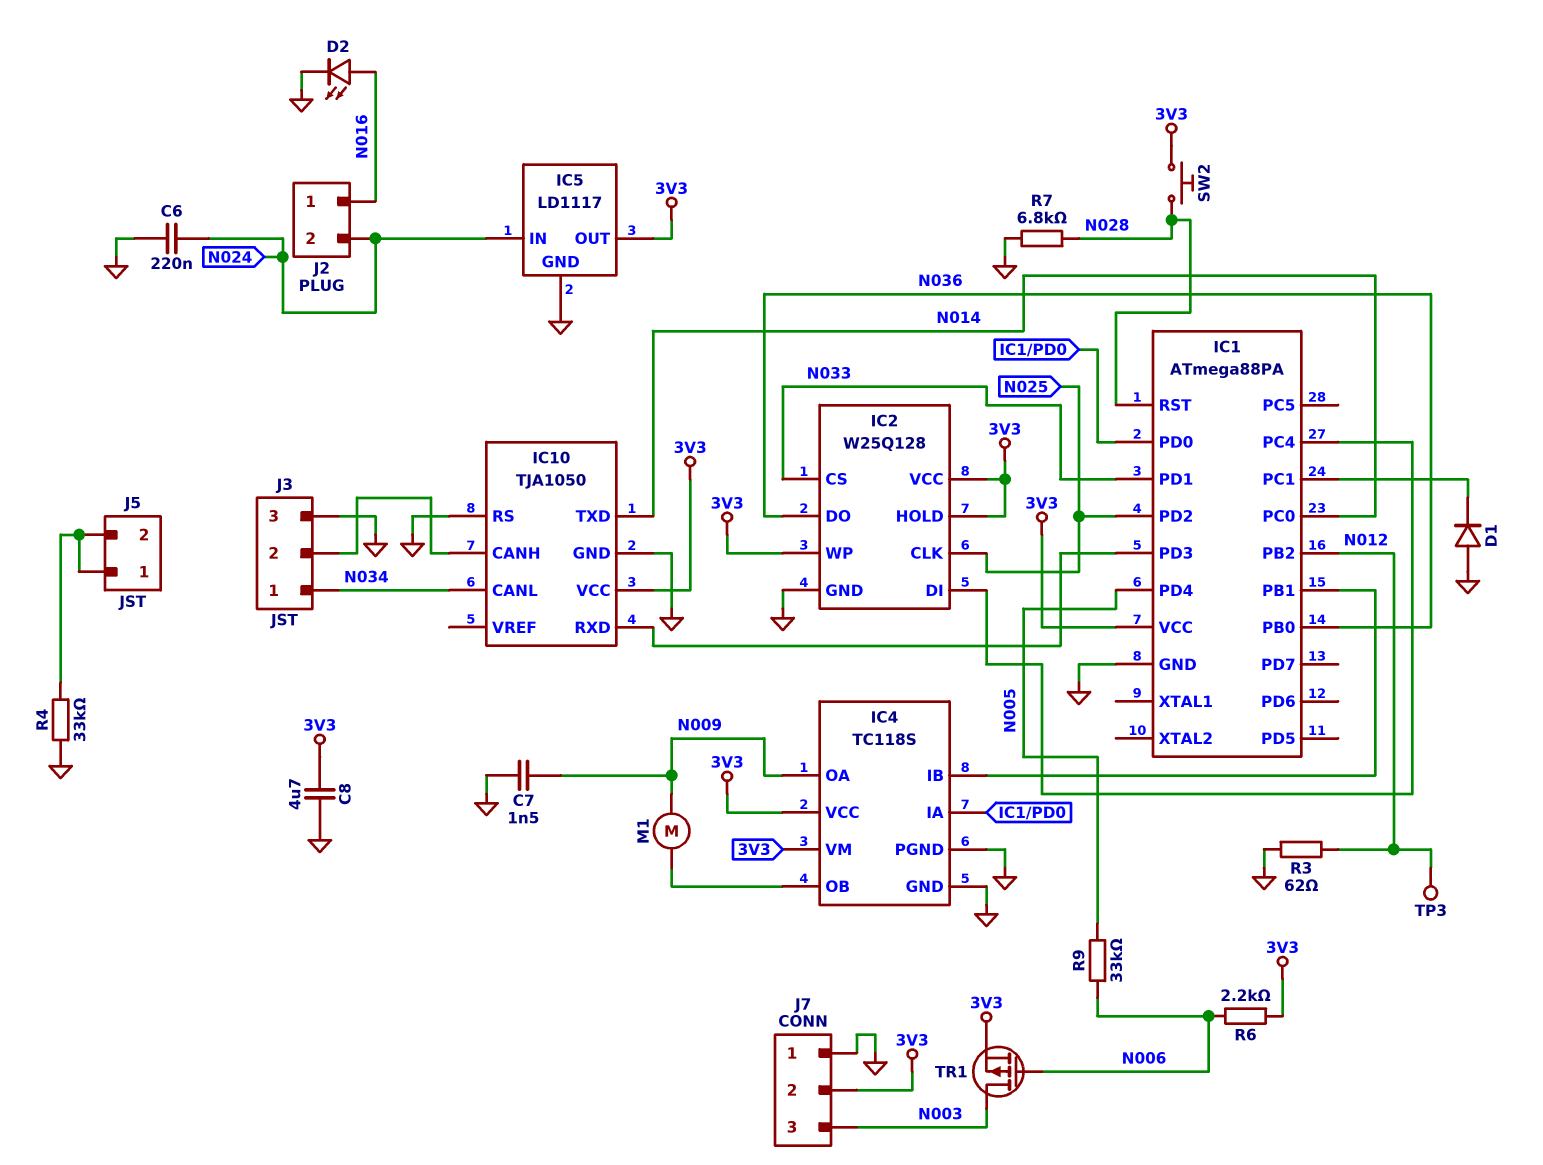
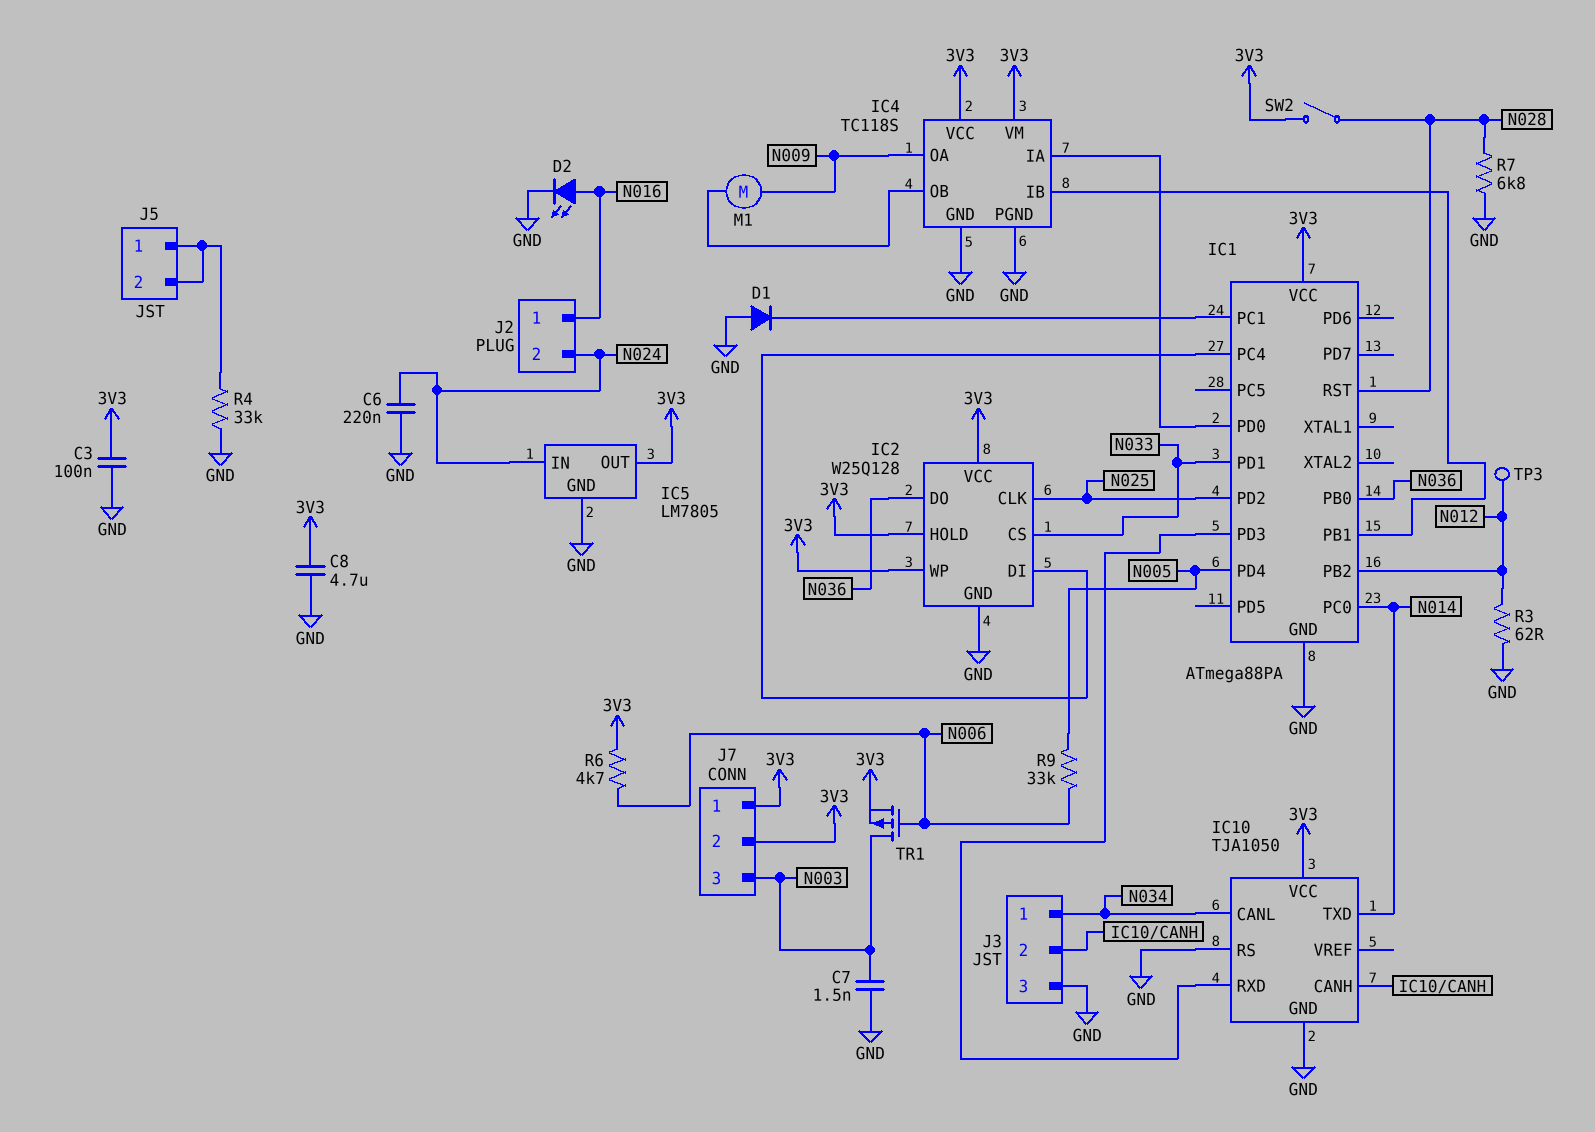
C3: none -> 100nF (3V3, GND)
C7: 1.5nF (GND, N009) -> 1.5nF (GND, N003)
IC5: LD1117 -> LM7805
J7 pin 1: GND -> 3V3
R6: 2.2k (3V3, N006) -> 4.7k (3V3, N006)
SW2: button (3V3, N028) -> switch (3V3, N028)

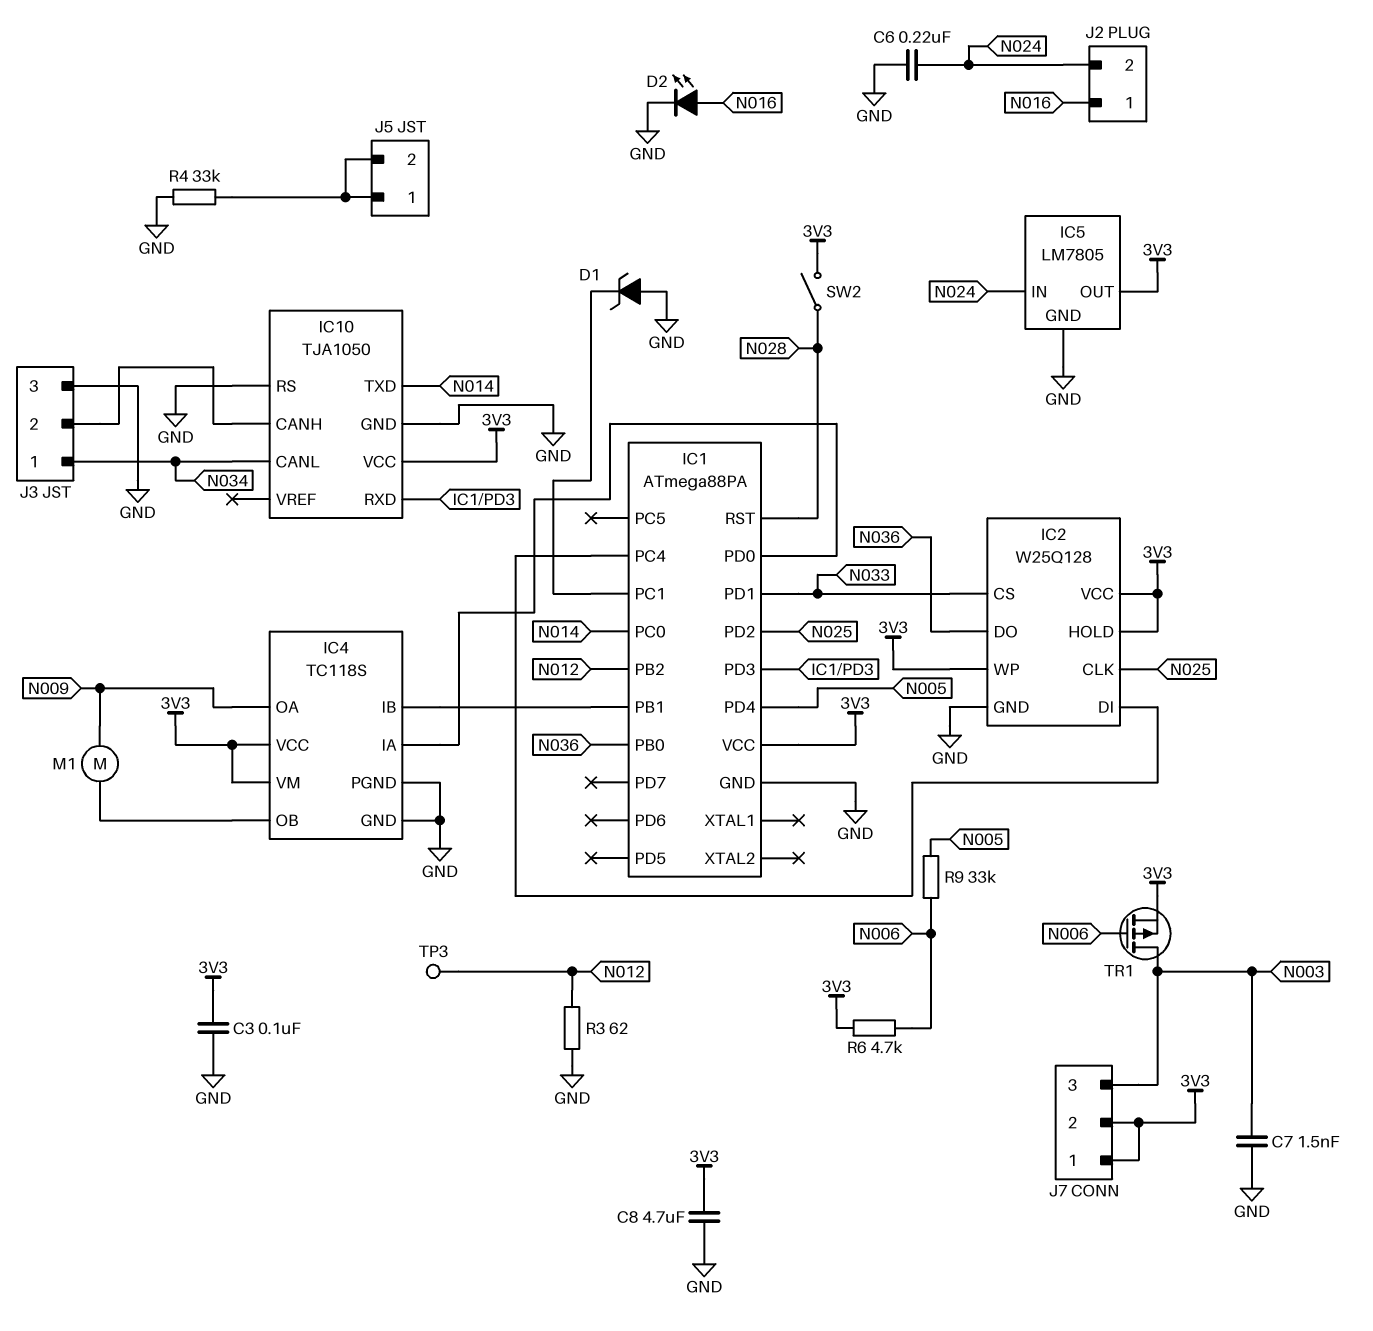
D1: diode (A GND, K IC1/PC1) -> zener (A GND, K IC1/PC1)
R7: 6.8k (GND, N028) -> none

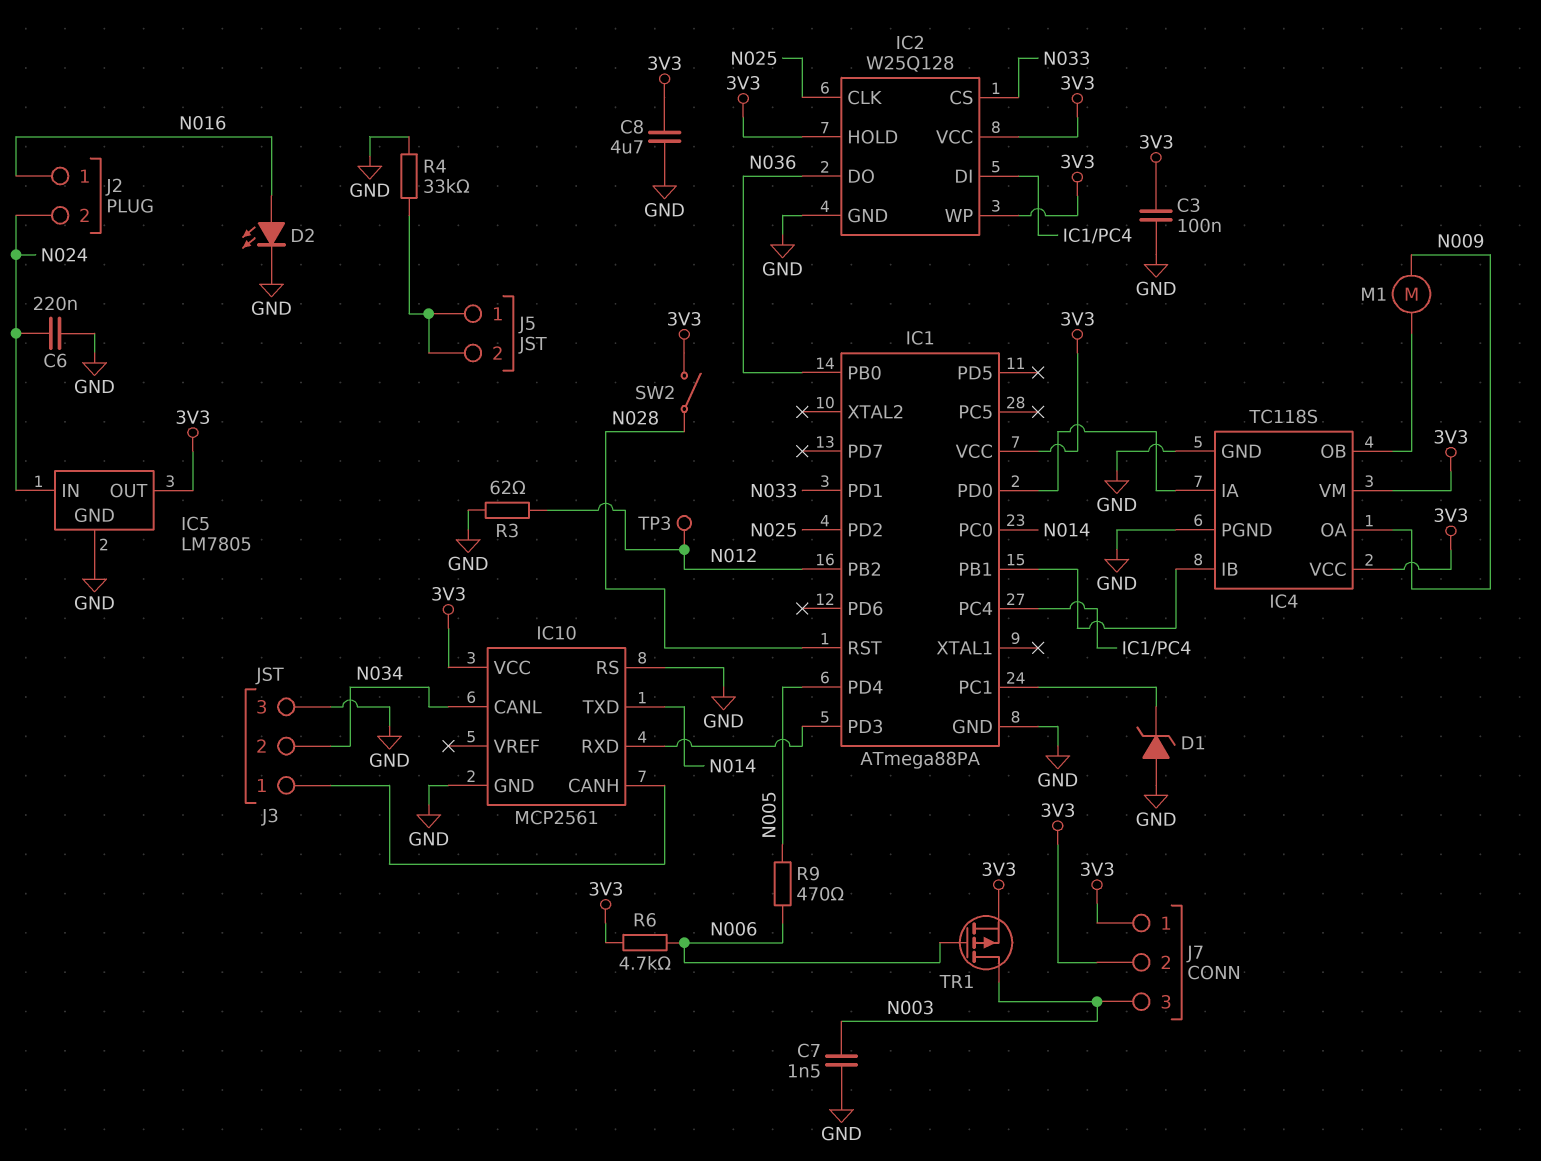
IC10: TJA1050 -> MCP2561
J3 pin 1: N034 -> IC10/CANH
J3 pin 2: IC10/CANH -> N034
R9: 33k (N005, N006) -> 470 (N005, N006)

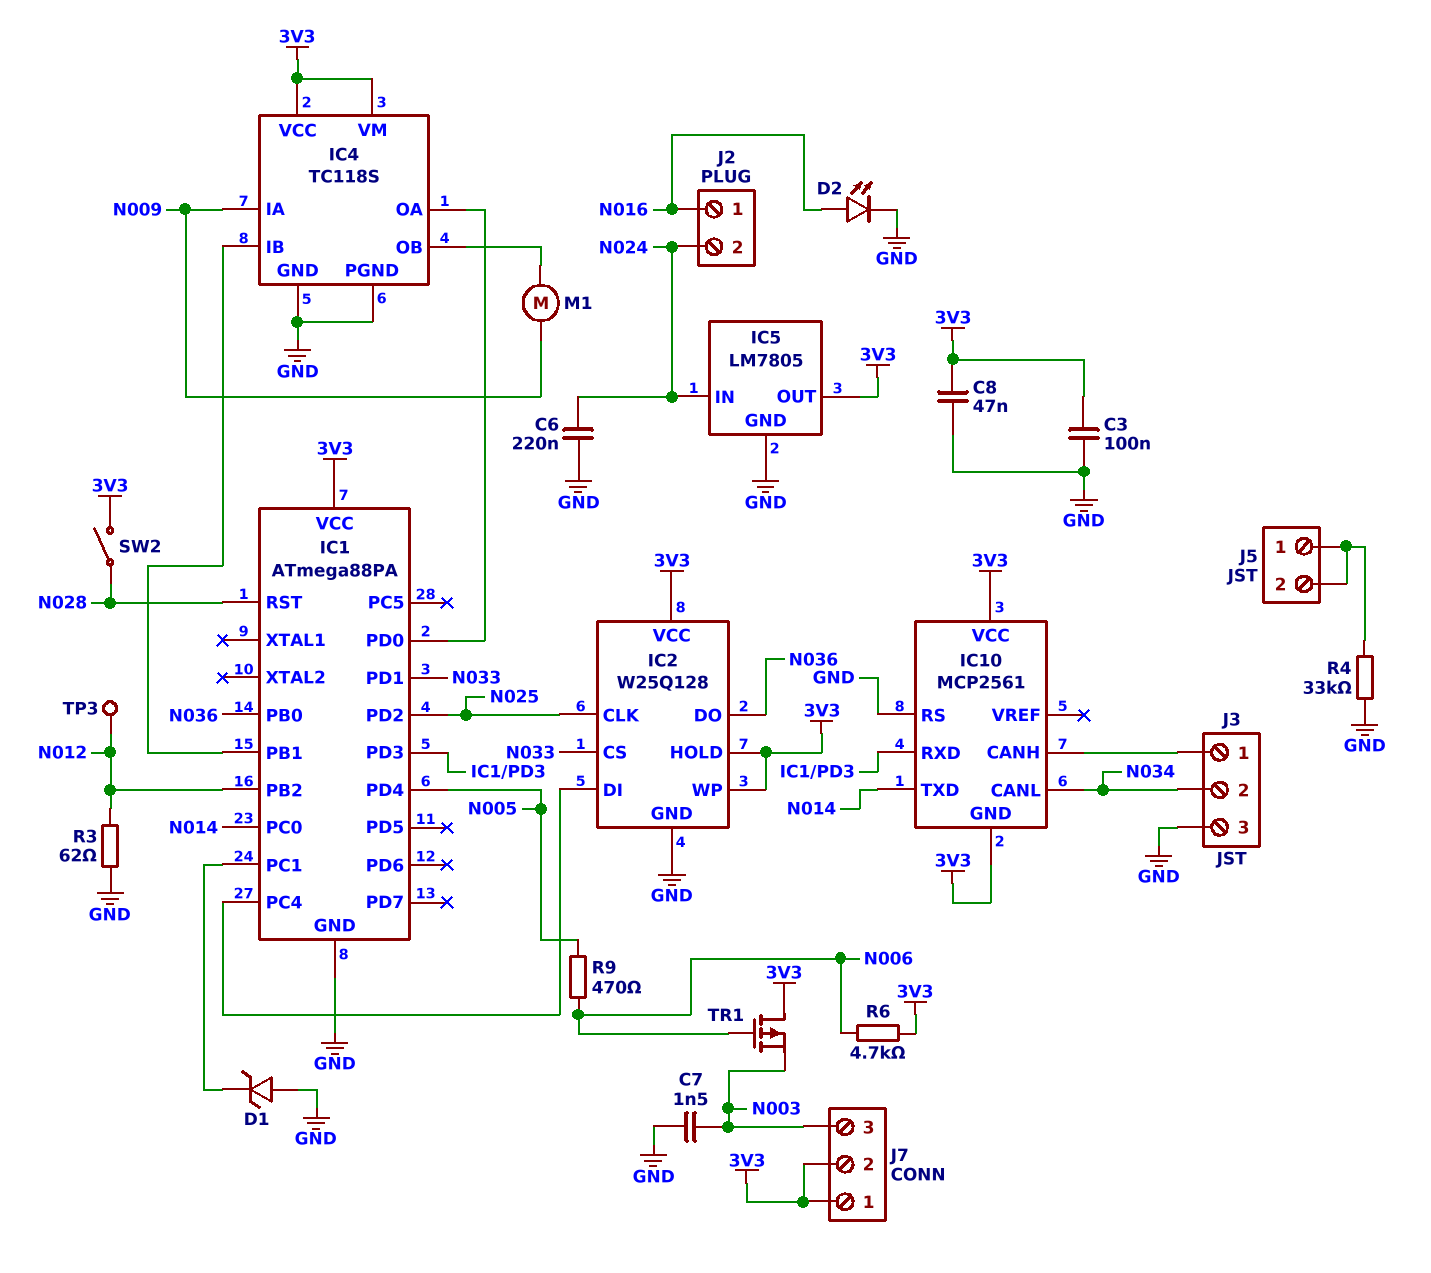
C8: 4.7uF (3V3, GND) -> 47nF (3V3, GND)
IC4 pin IA: IC1/PD0 -> N009
IC4 pin OA: N009 -> IC1/PD0
IC10 pin GND: GND -> 3V3
TR1: PMOS (G N006, D N003, S 3V3) -> PMOS (G N006, D 3V3, S N003)

